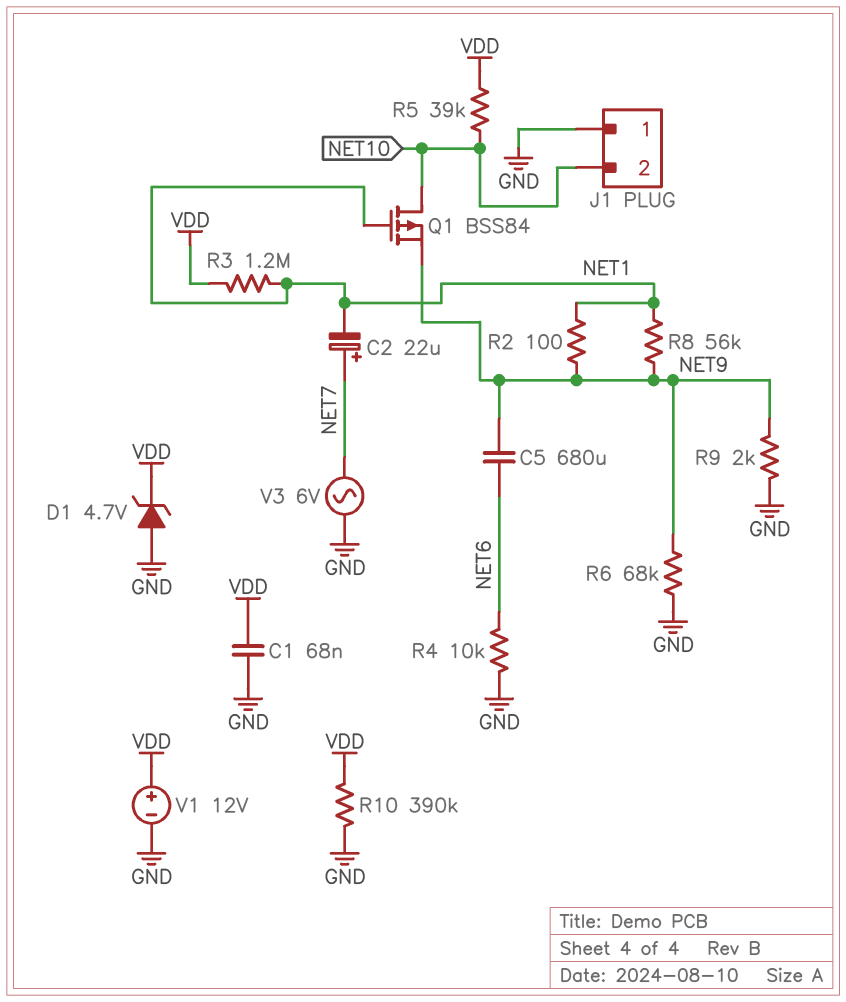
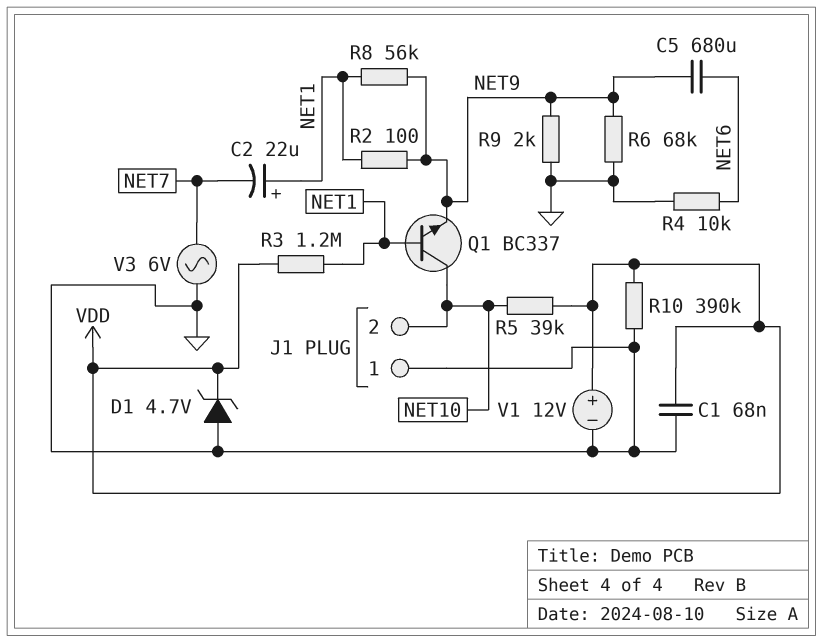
C2: 22uF (plus NET7, minus NET1) -> 22uF (plus NET1, minus NET7)
Q1: PMOS BSS84 (G NET1, D NET10, S NET9) -> NPN BC337 (B NET1, C NET10, E NET9)

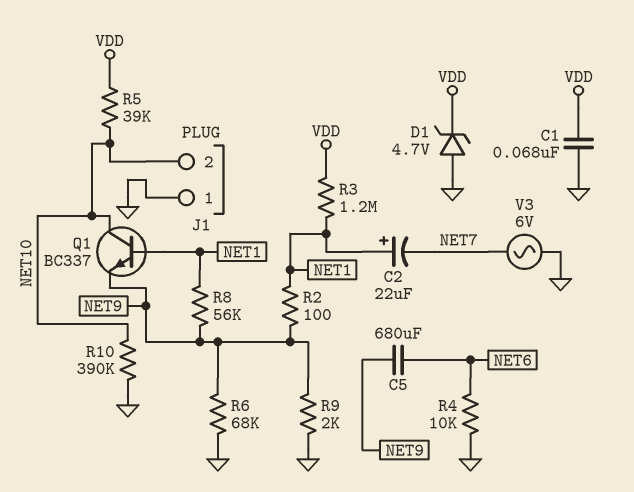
R10: 390k (GND, VDD) -> 390k (GND, NET10)
V1: 12V (plus VDD, minus GND) -> none

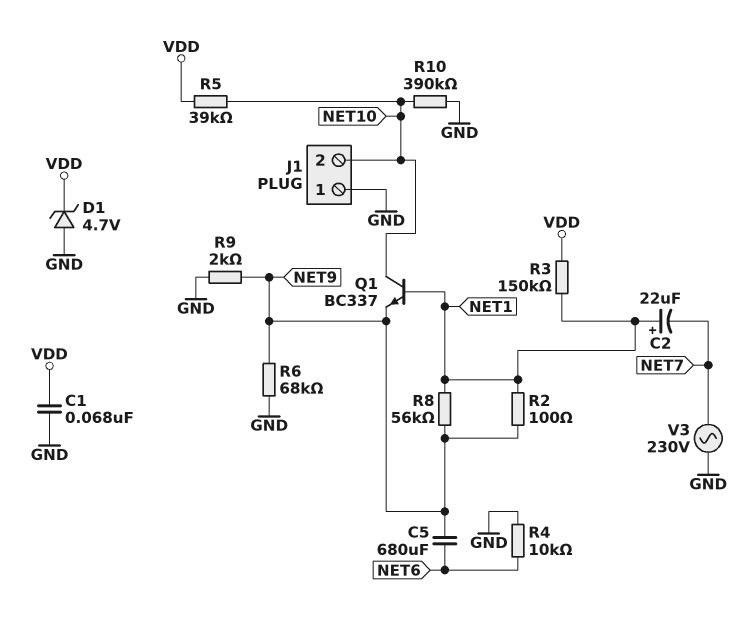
R3: 1.2M (NET1, VDD) -> 150k (NET1, VDD)
V3: AC 6V (GND, NET7) -> AC 230V (GND, NET7)

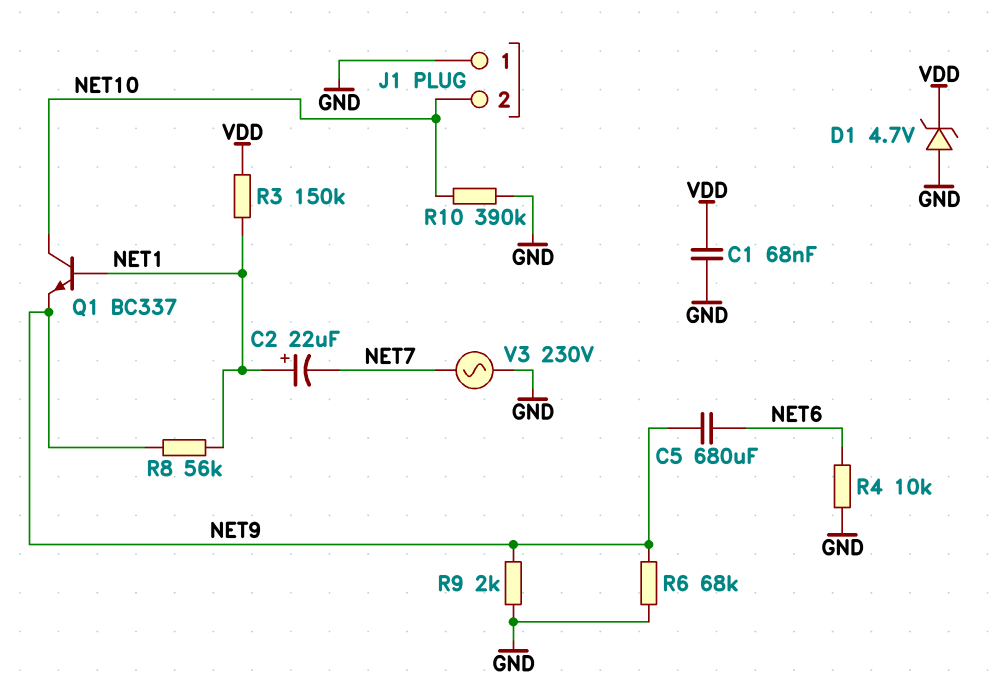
R2: 100 (NET1, NET9) -> none
R5: 39k (NET10, VDD) -> none

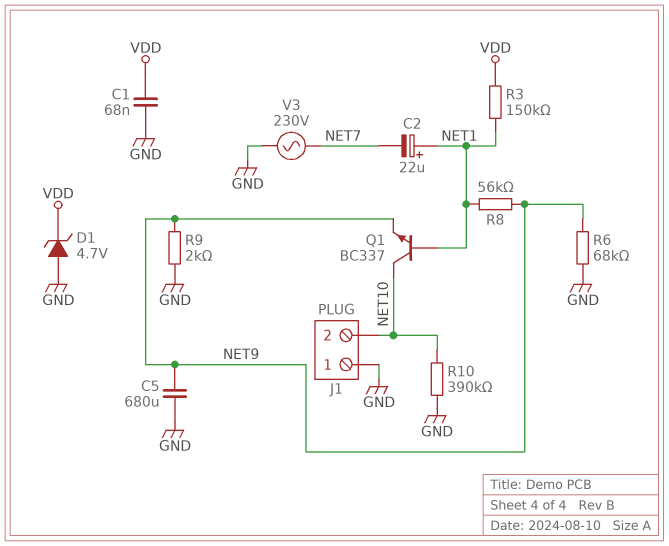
C5: 680uF (NET6, NET9) -> 680uF (GND, NET9)
R4: 10k (GND, NET6) -> none

